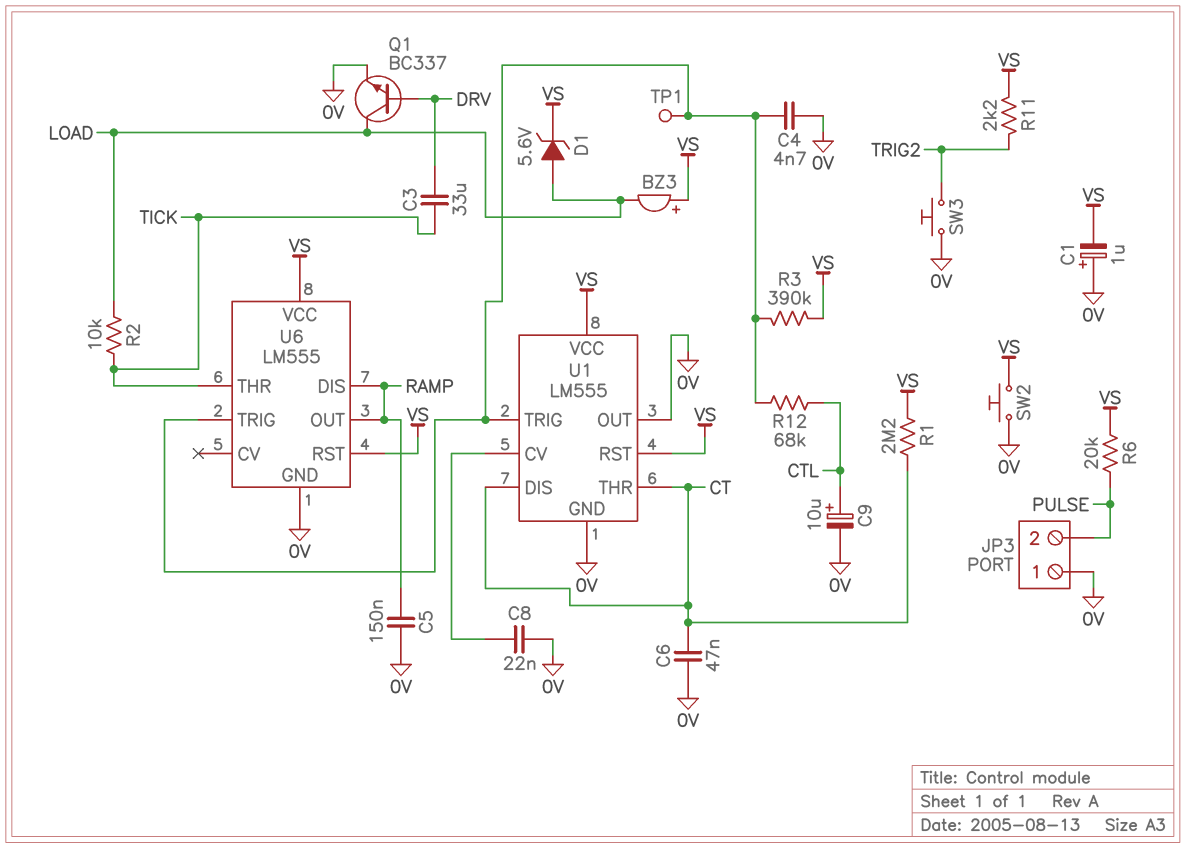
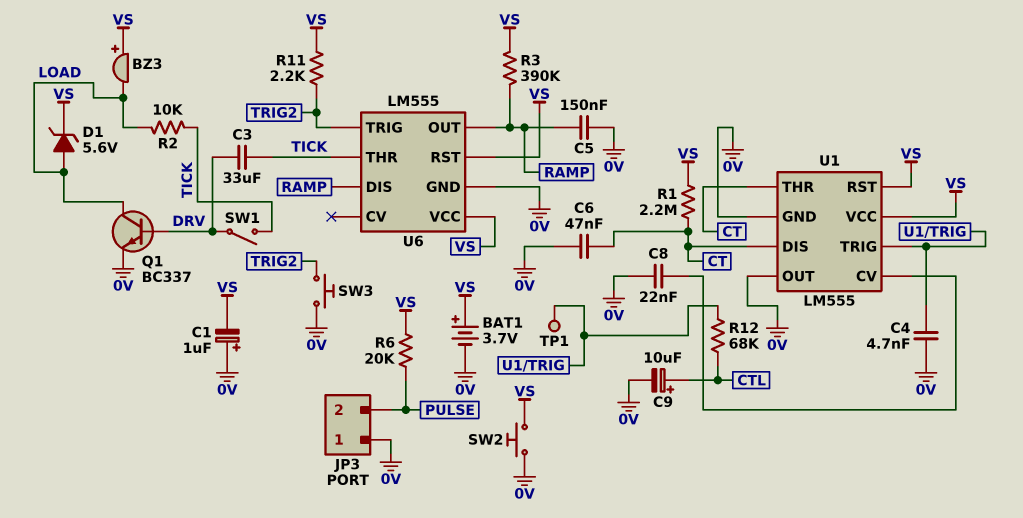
BAT1: none -> 3.7V (plus VS, minus 0V)
R3: 390k (U1/TRIG, VS) -> 390k (RAMP, VS)
SW1: none -> switch (DRV, TICK)
U6 pin TRIG: U1/TRIG -> TRIG2

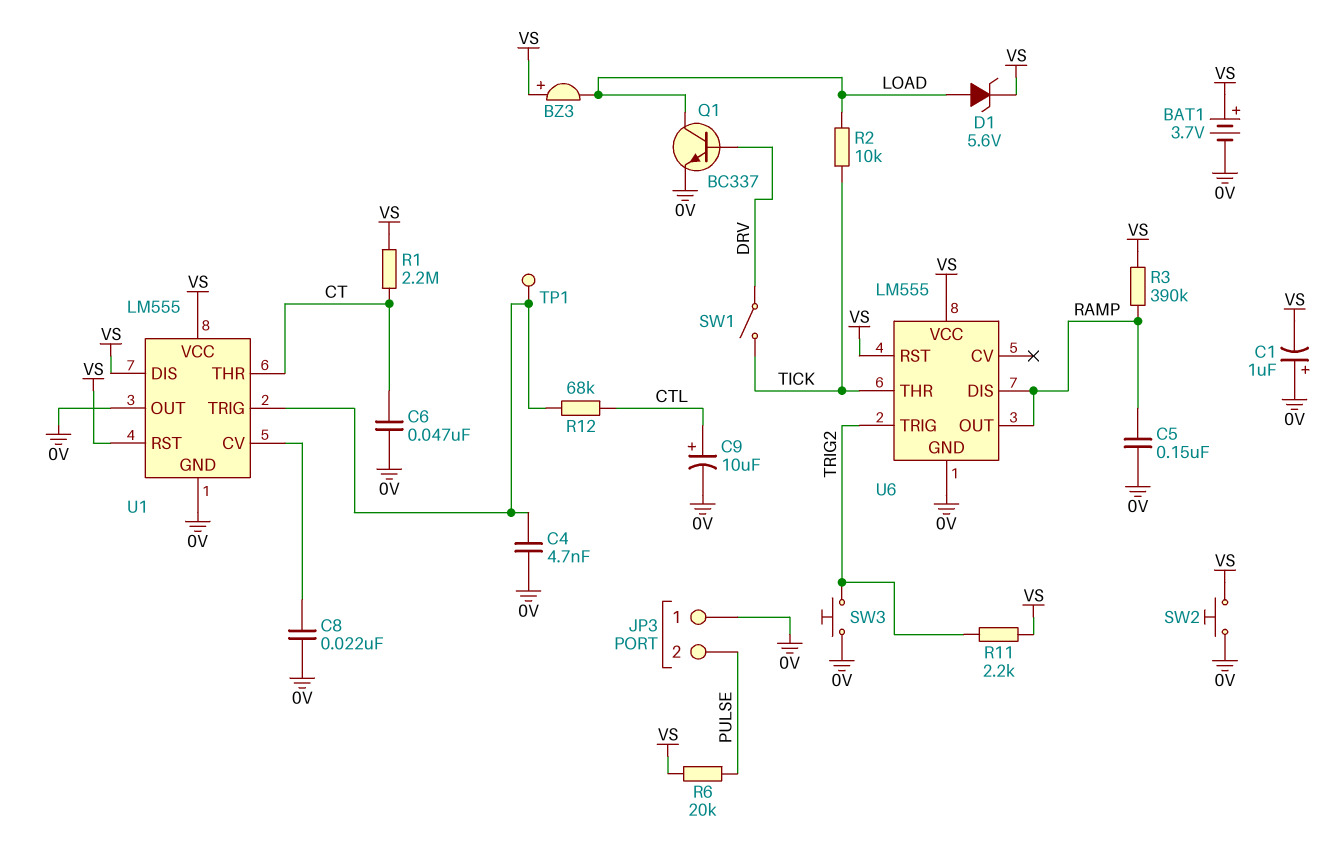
C3: 33uF (DRV, TICK) -> none
U1 pin DIS: CT -> VS

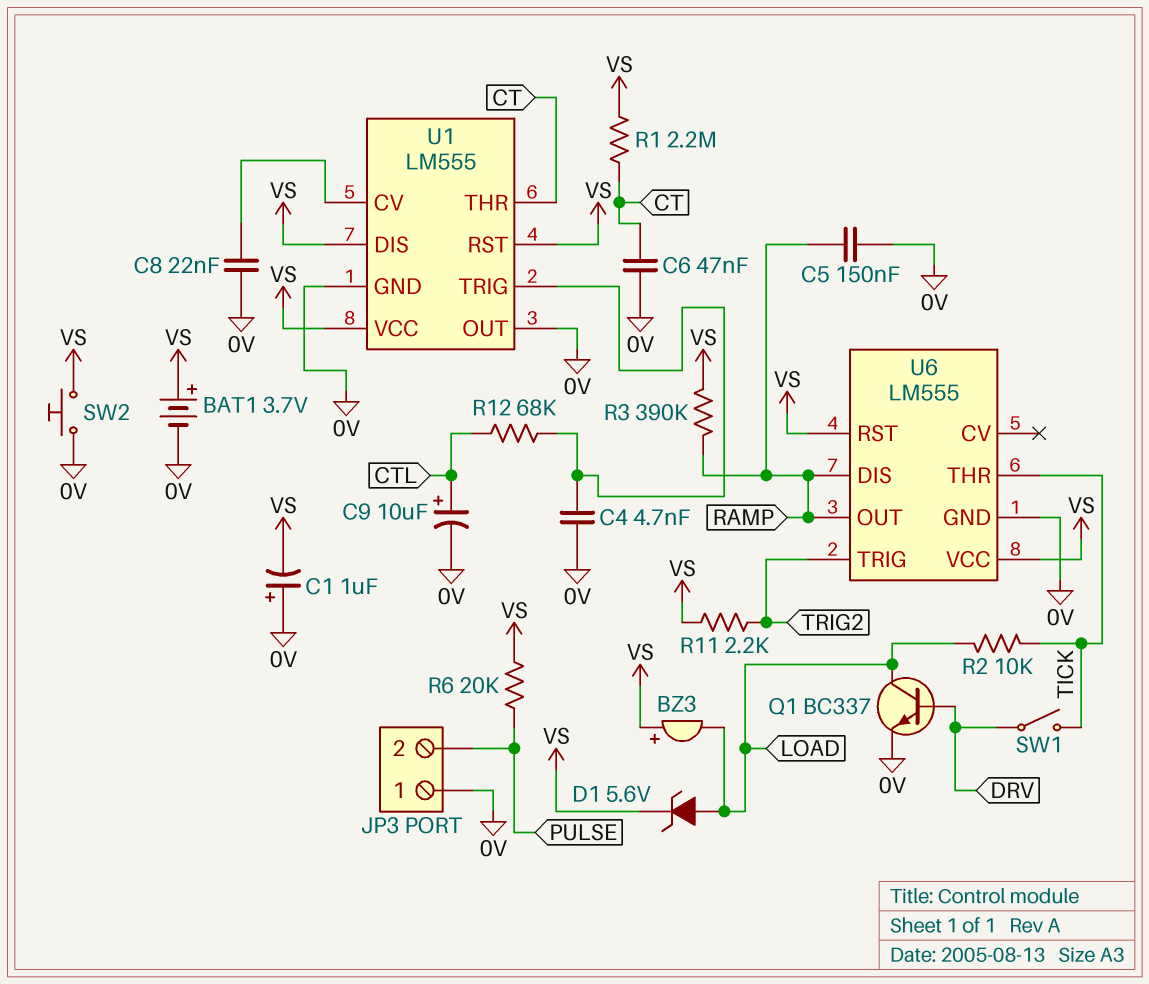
SW3: button (0V, TRIG2) -> none
TP1: test point (U1/TRIG) -> none

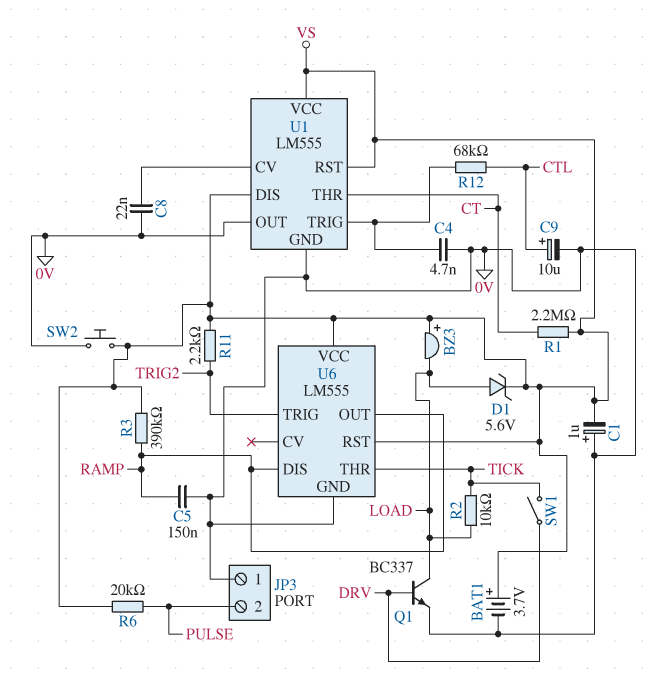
C6: 47nF (0V, CT) -> none

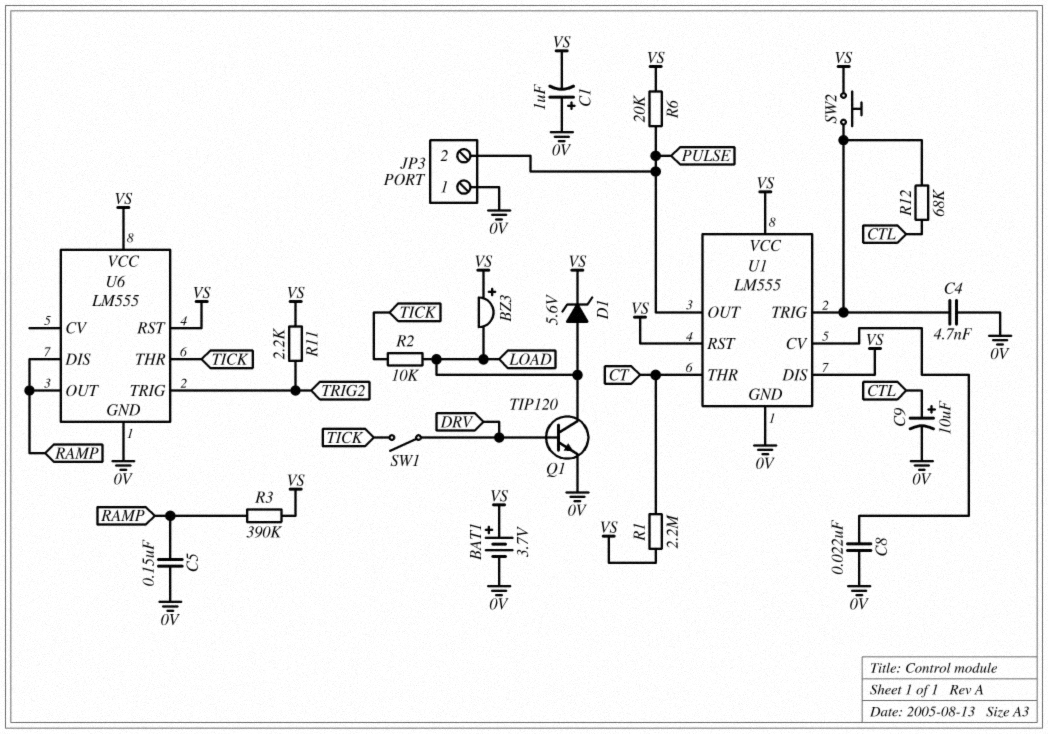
Q1: NPN BC337 (B DRV, C LOAD, E 0V) -> NPN TIP120 (B DRV, C LOAD, E 0V)
SW2: button (0V, VS) -> button (U1/TRIG, VS)
U1 pin OUT: 0V -> PULSE

